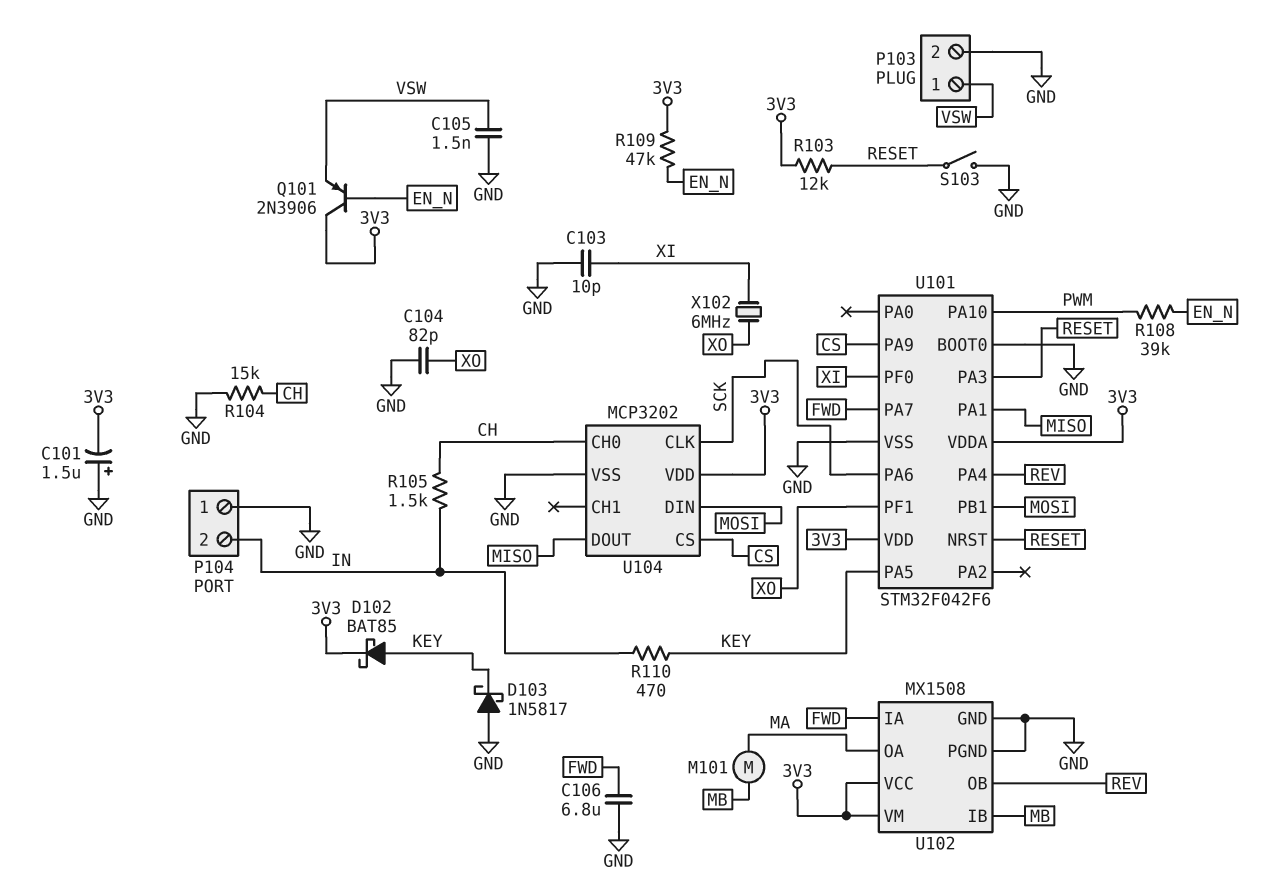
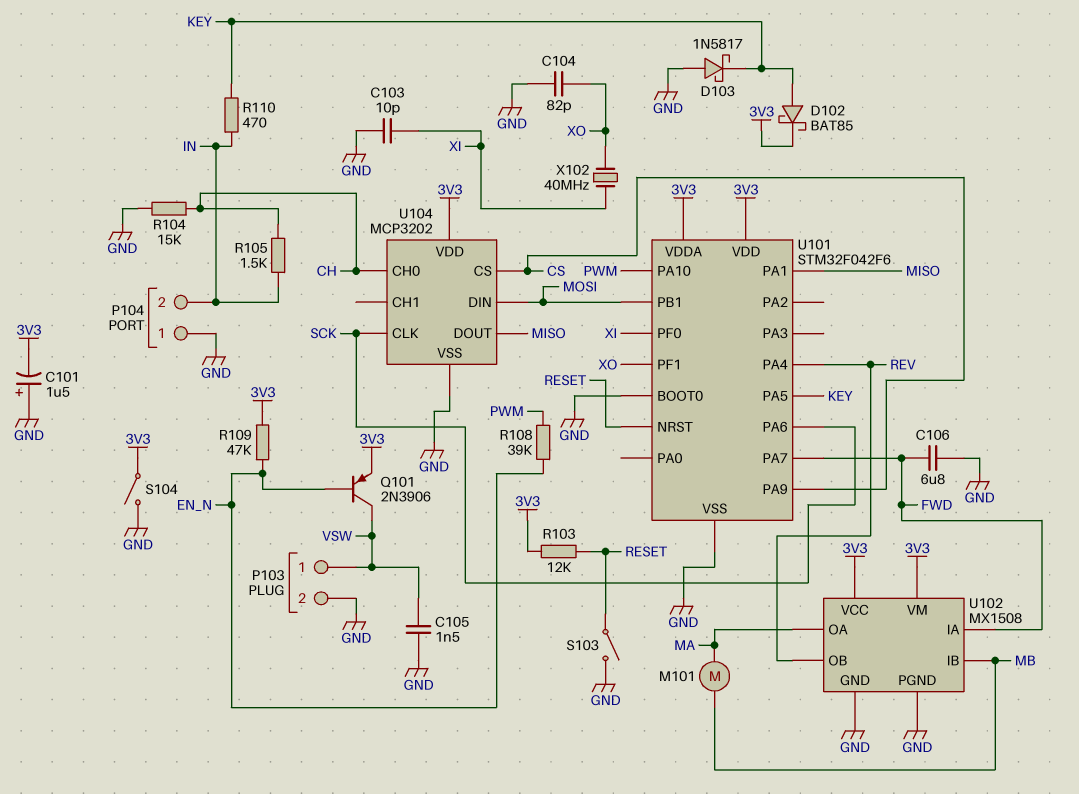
Q101: PNP 2N3906 (B EN_N, C 3V3, E VSW) -> PNP 2N3906 (B EN_N, C VSW, E 3V3)
S104: none -> switch (3V3, GND)
U101 pin PA3: RESET -> none
X102: 6MHz (XI, XO) -> 40MHz (XI, XO)

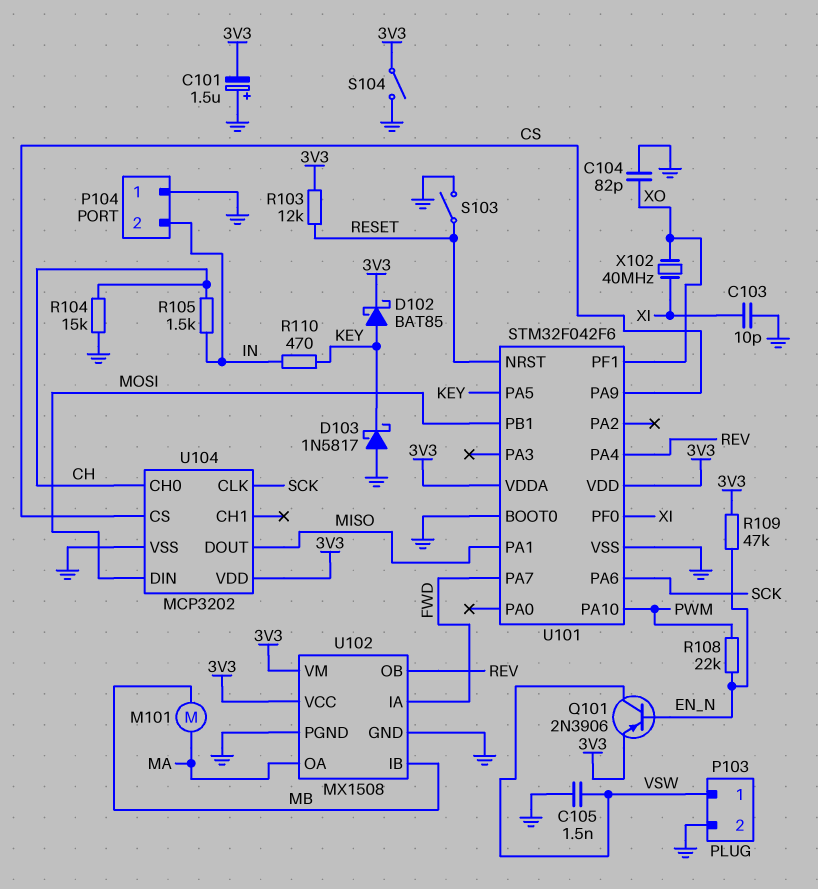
C106: 6.8uF (FWD, GND) -> none
R108: 39k (EN_N, PWM) -> 22k (EN_N, PWM)

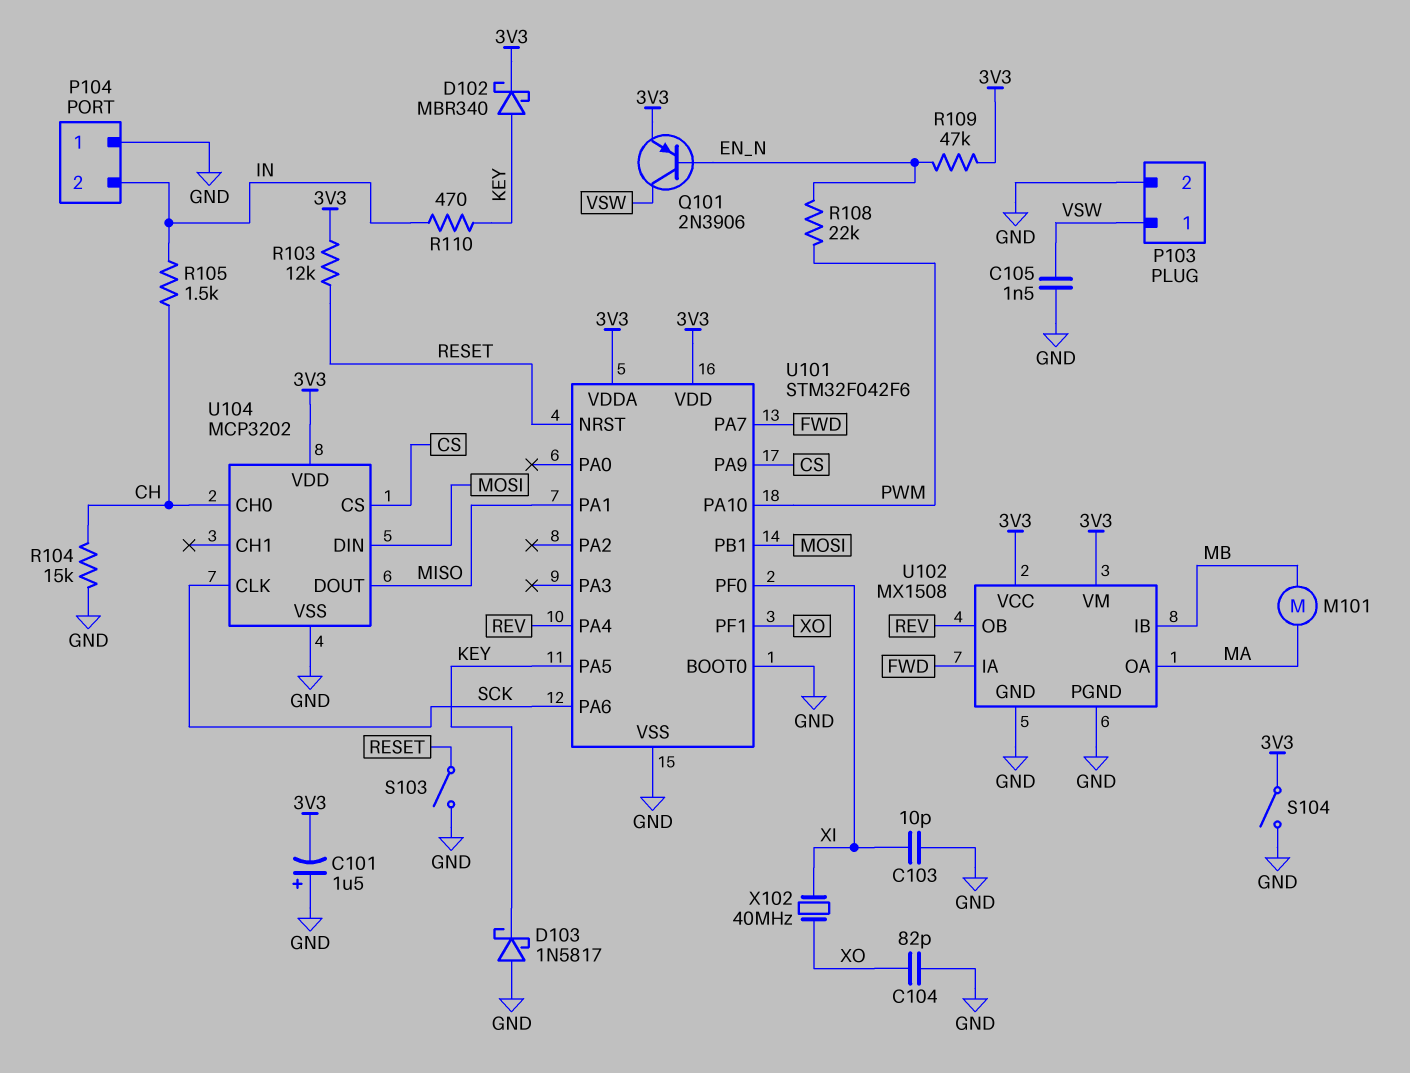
D102: schottky BAT85 (A KEY, K 3V3) -> schottky MBR340 (A KEY, K 3V3)

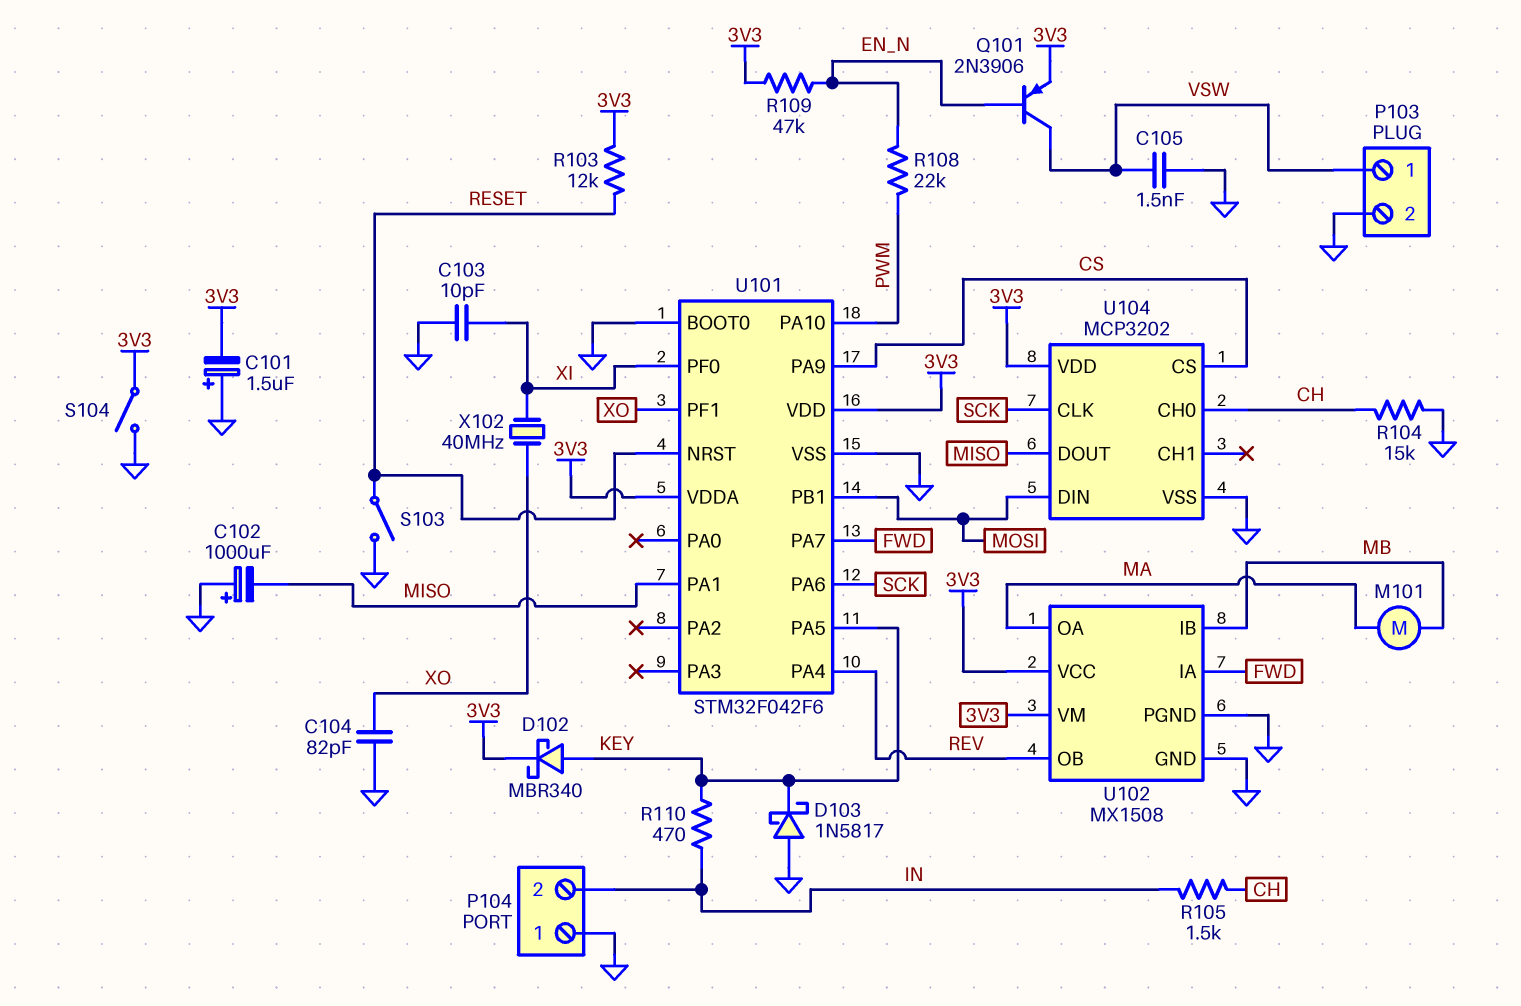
C102: none -> 1000uF (plus GND, minus MISO)

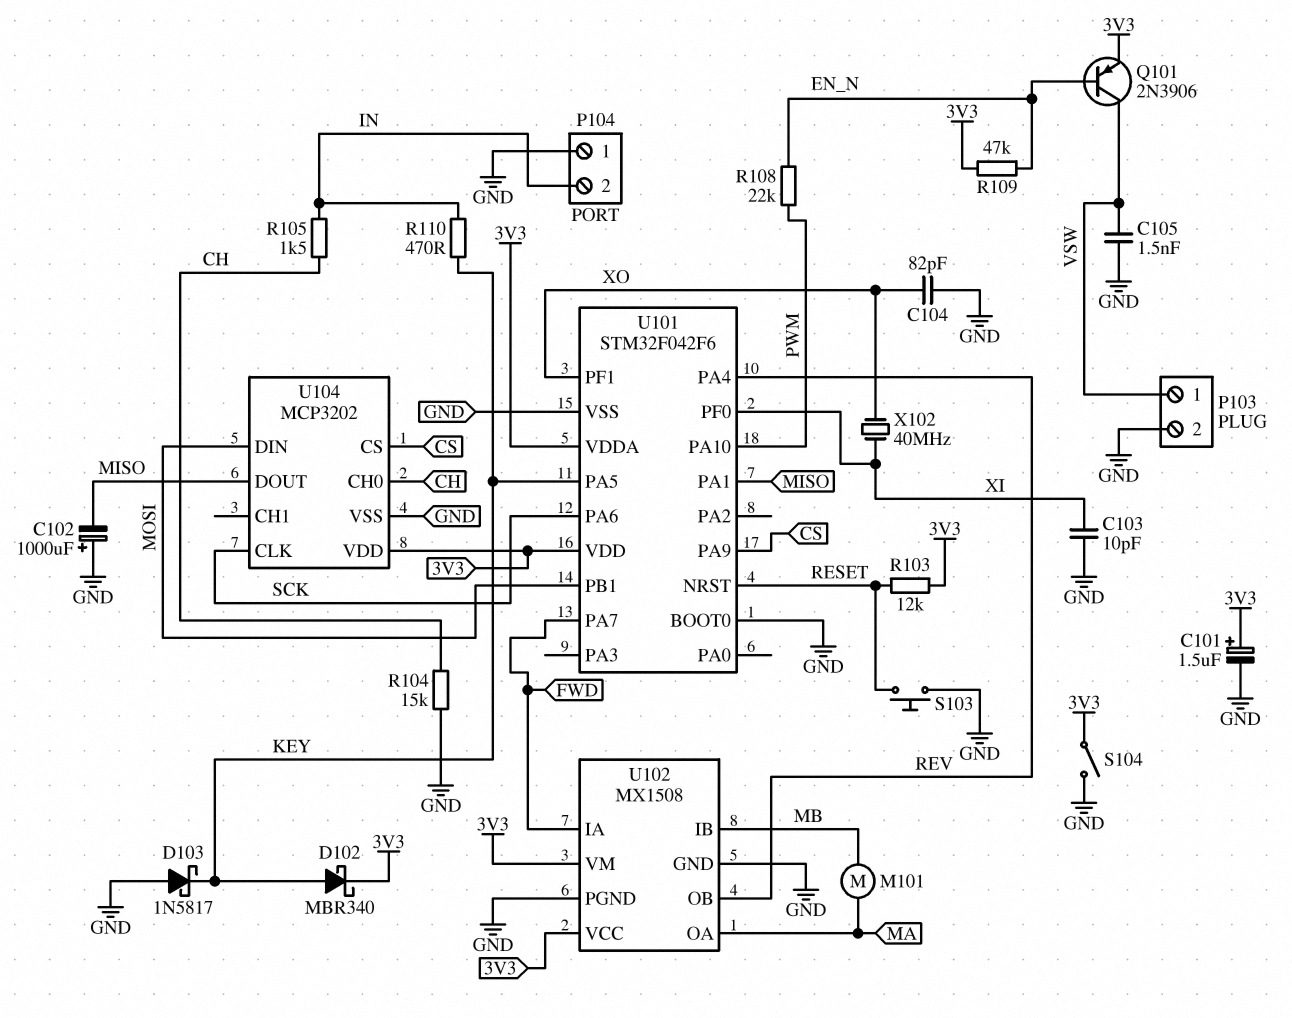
C101: 1.5uF (plus GND, minus 3V3) -> 1.5uF (plus 3V3, minus GND)
S103: switch (GND, RESET) -> button (GND, RESET)

